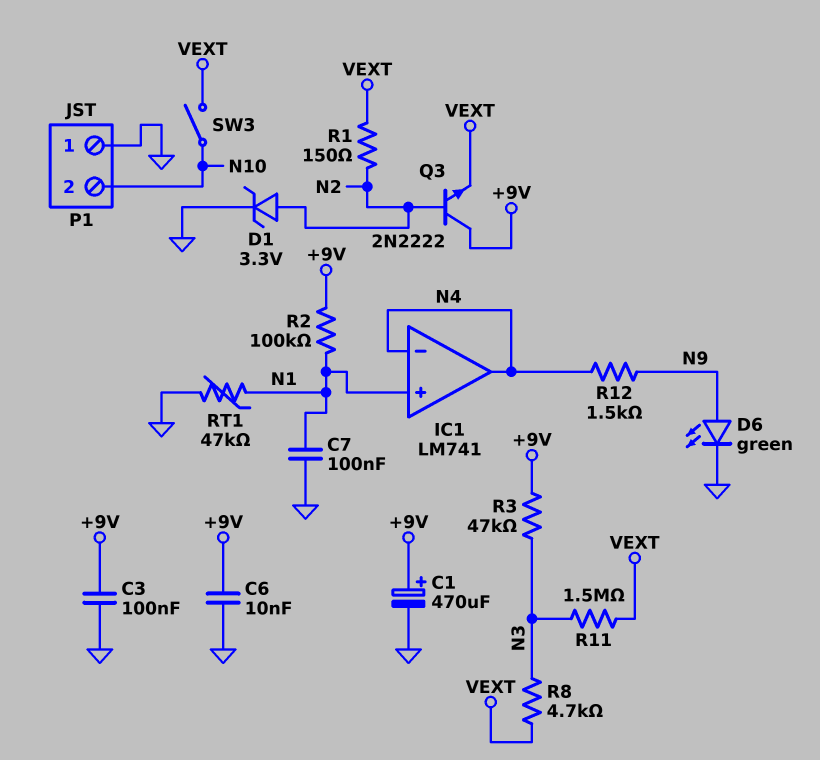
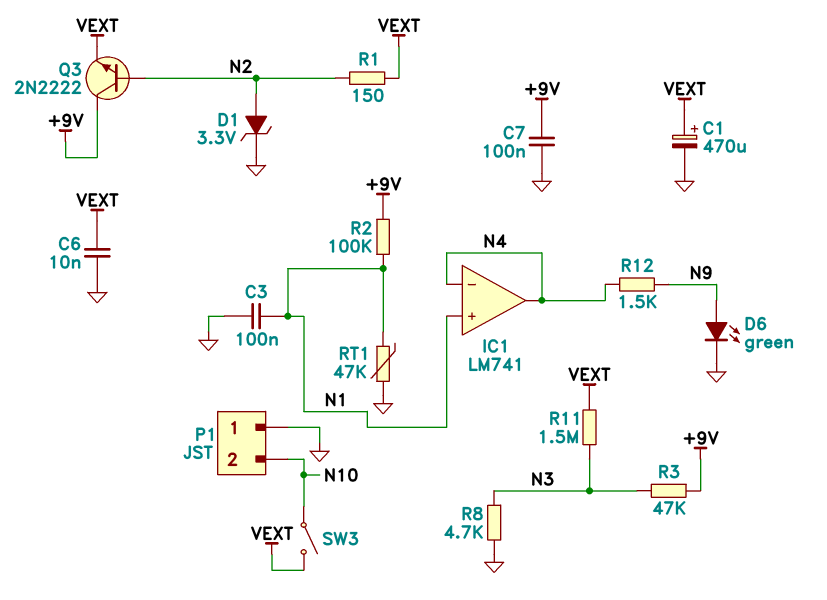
C1: 470uF (plus +9V, minus GND) -> 470uF (plus VEXT, minus GND)
C3: 100nF (+9V, GND) -> 100nF (GND, N1)
C6: 10nF (+9V, GND) -> 10nF (GND, VEXT)
C7: 100nF (GND, N1) -> 100nF (+9V, GND)
R8: 4.7k (N3, VEXT) -> 4.7k (GND, N3)

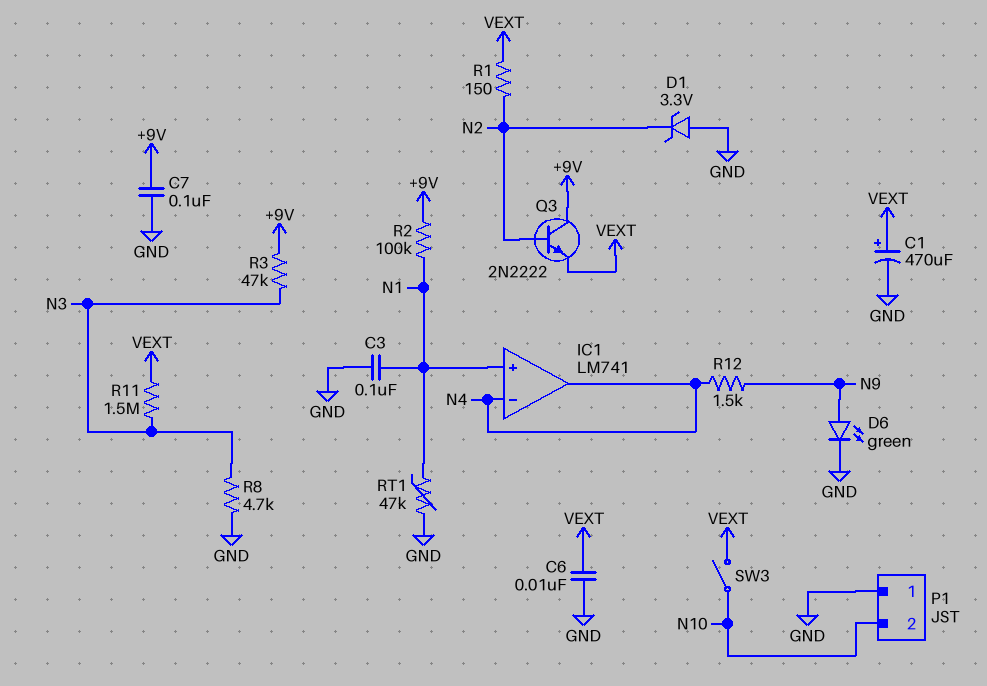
D1: zener 3.3V (A N2, K GND) -> zener 3.3V (A GND, K N2)

